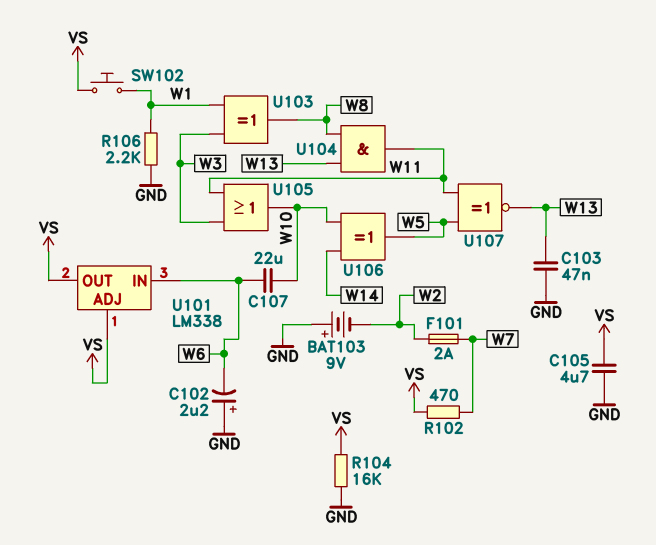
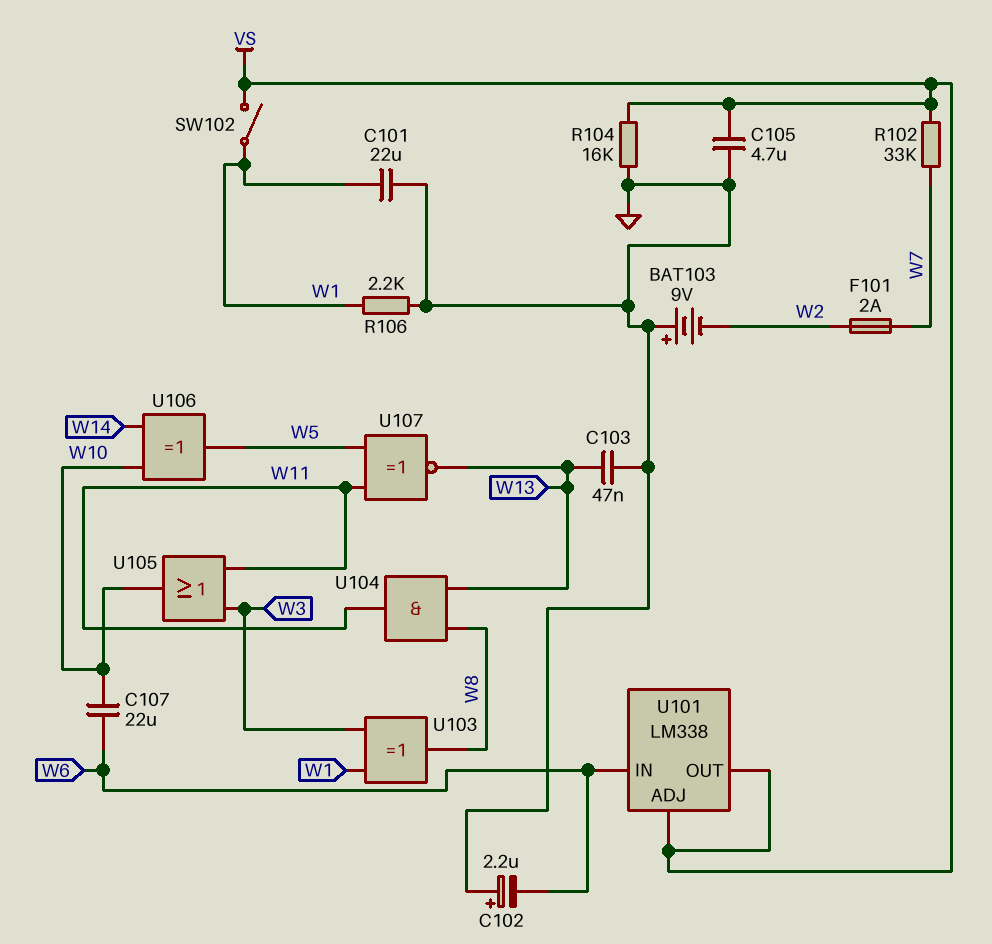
C101: none -> 22uF (GND, W1)
R102: 470 (VS, W7) -> 33k (VS, W7)
SW102: button (VS, W1) -> switch (VS, W1)

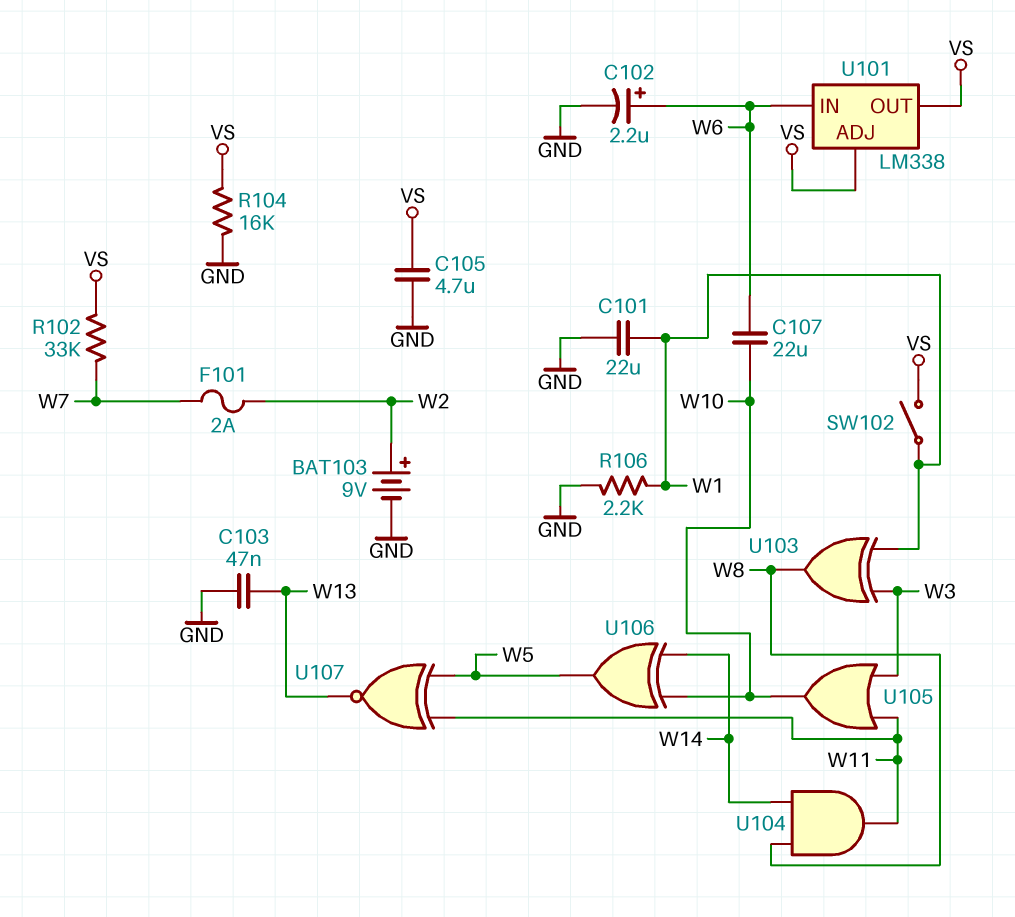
BAT103: 9V (plus GND, minus W2) -> 9V (plus W2, minus GND)
C102: 2.2uF (plus GND, minus W6) -> 2.2uF (plus W6, minus GND)
U104: AND (in W8, in W13, out W11) -> AND (in W8, in W14, out W11)

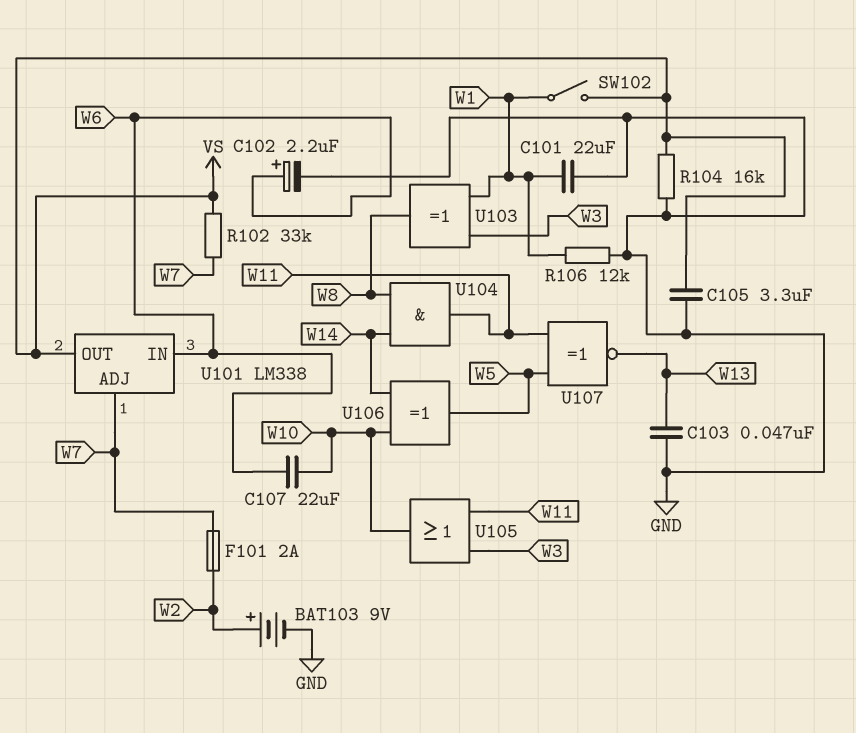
C105: 4.7uF (GND, VS) -> 3.3uF (GND, VS)
R106: 2.2k (GND, W1) -> 12k (GND, W1)
U101 pin ADJ: VS -> W7

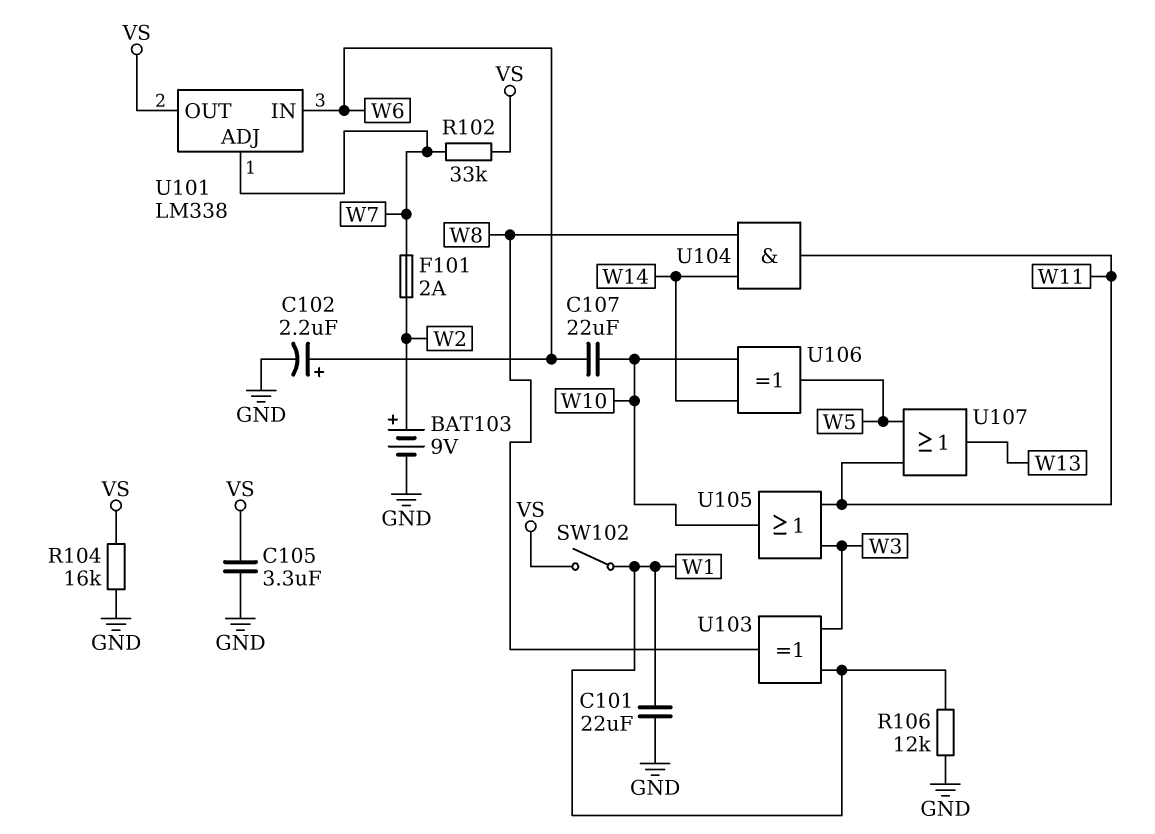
C103: 47nF (GND, W13) -> none
U107: XNOR (in W5, in W11, out W13) -> OR (in W5, in W11, out W13)

